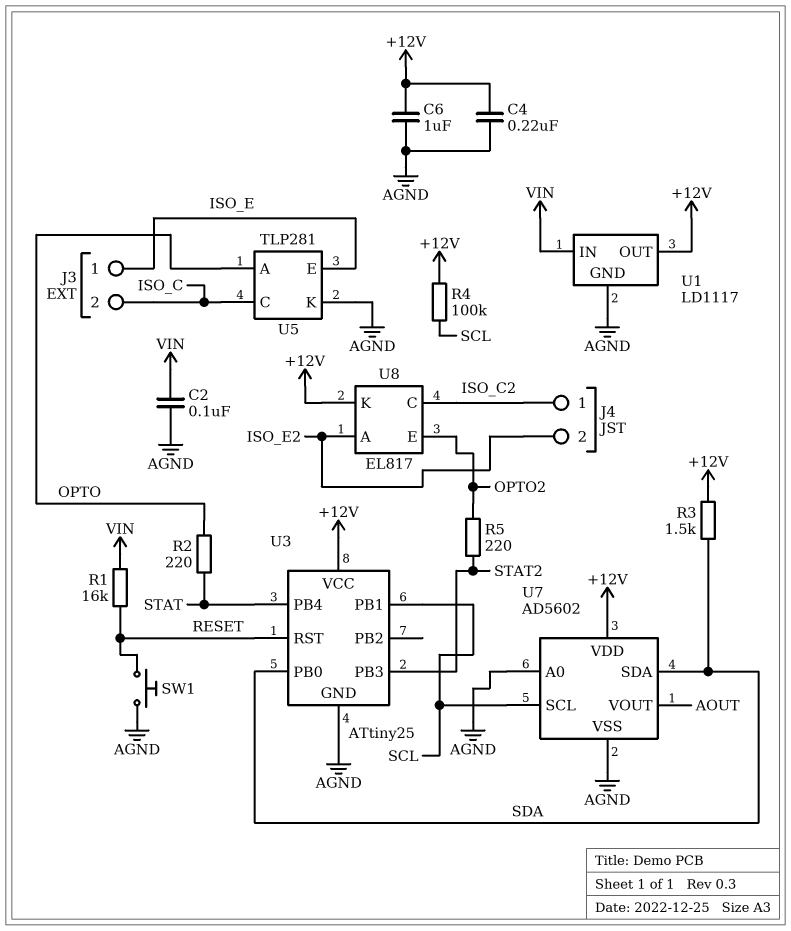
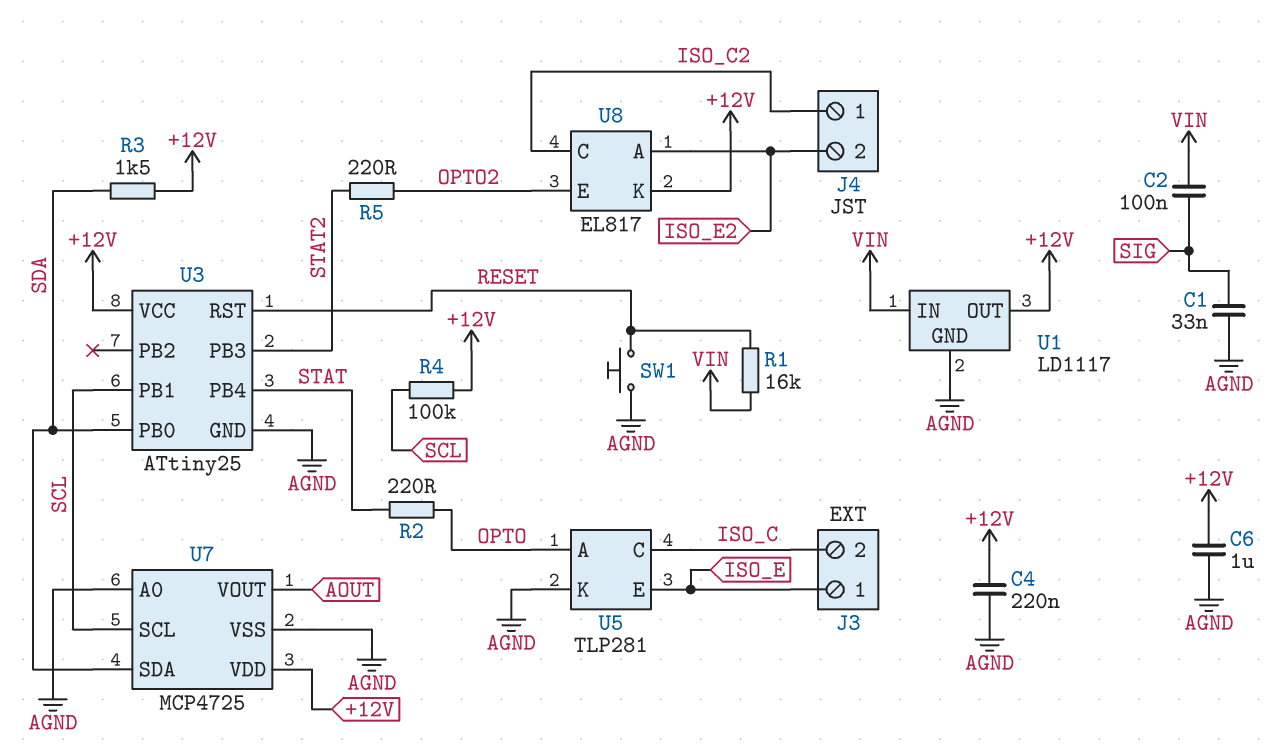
C1: none -> 33nF (AGND, SIG)
C2: 100nF (AGND, VIN) -> 100nF (SIG, VIN)
U7: AD5602 -> MCP4725

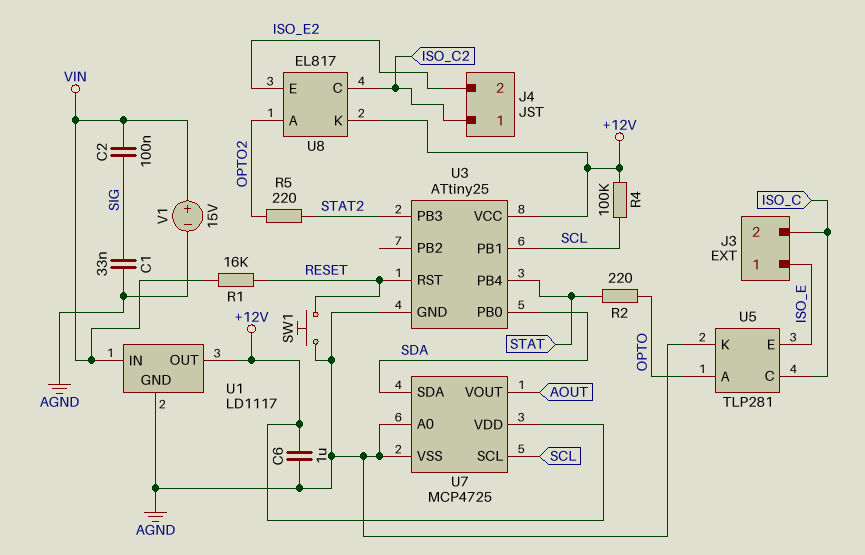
C4: 220nF (+12V, AGND) -> none
R3: 1.5k (+12V, SDA) -> none
U8 pin A: ISO_E2 -> OPTO2
U8 pin E: OPTO2 -> ISO_E2
V1: none -> 15V (plus VIN, minus AGND)

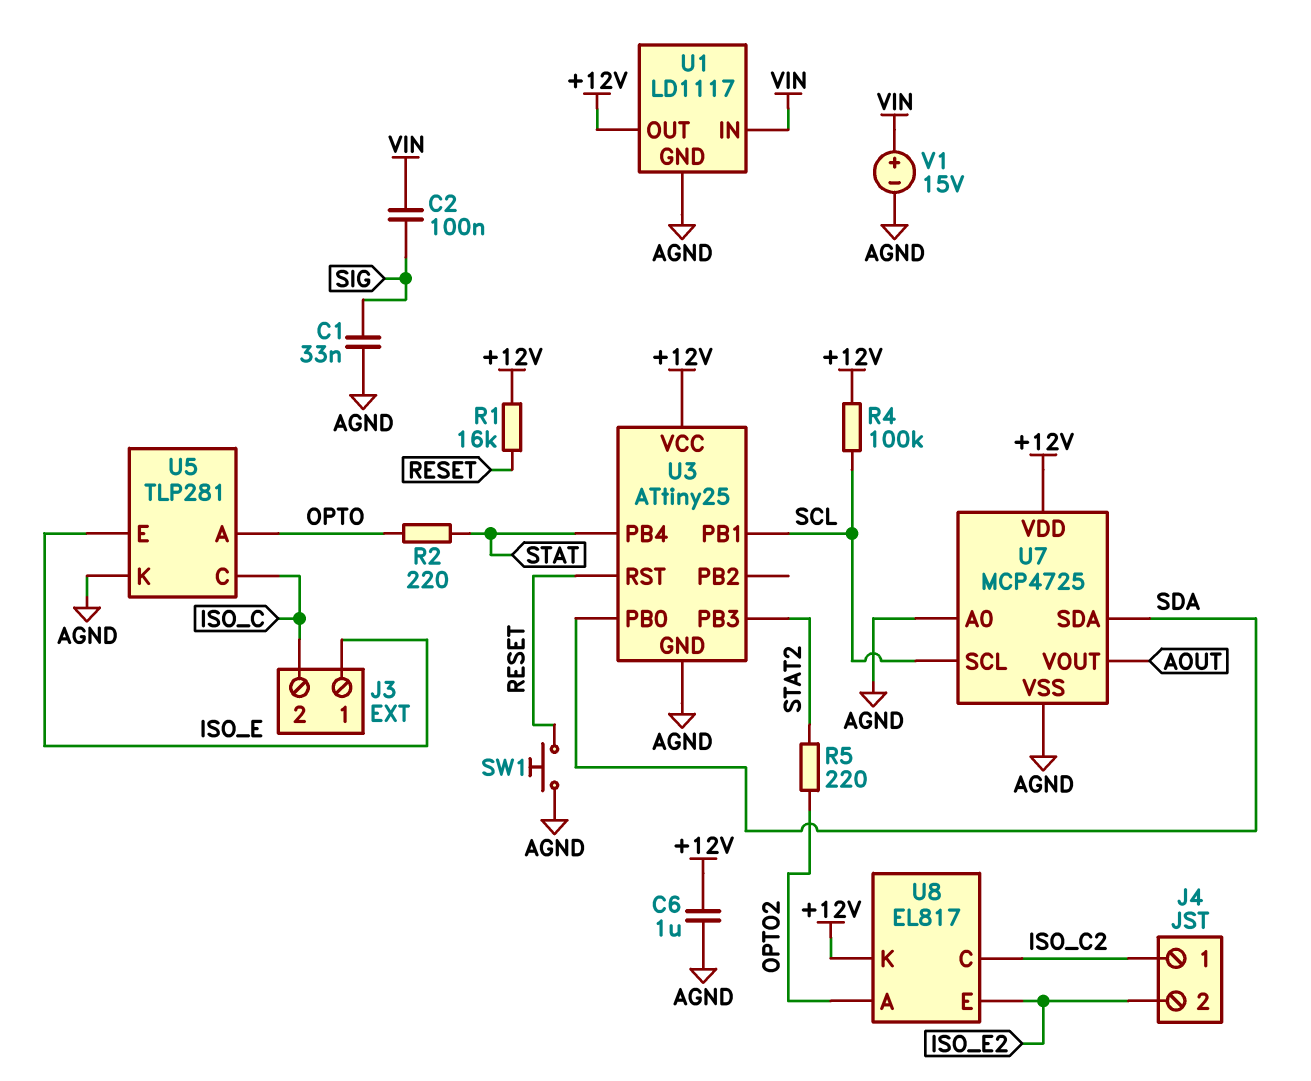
R1: 16k (RESET, VIN) -> 16k (+12V, RESET)

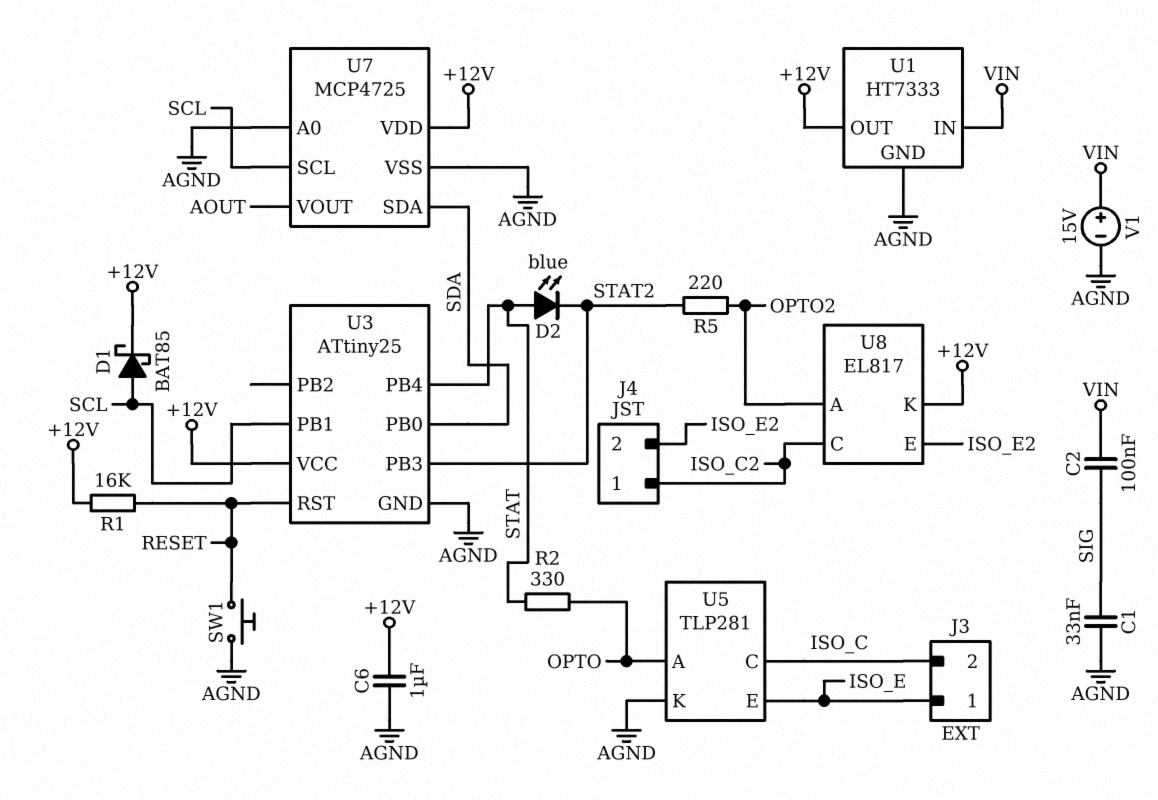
D1: none -> schottky BAT85 (A SCL, K +12V)
D2: none -> LED blue (A STAT, K STAT2)
R2: 220 (OPTO, STAT) -> 330 (OPTO, STAT)
R4: 100k (+12V, SCL) -> none
U1: LD1117 -> HT7333

